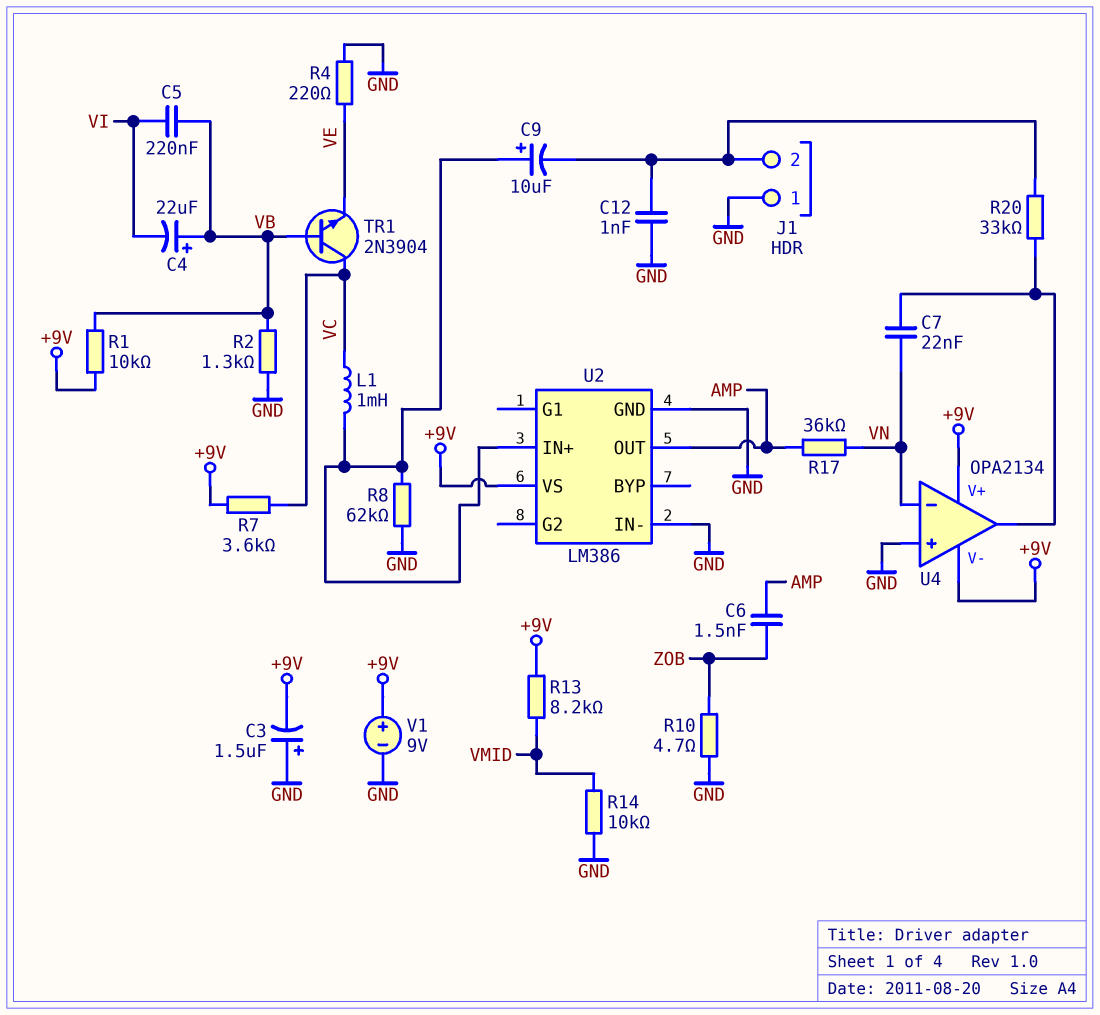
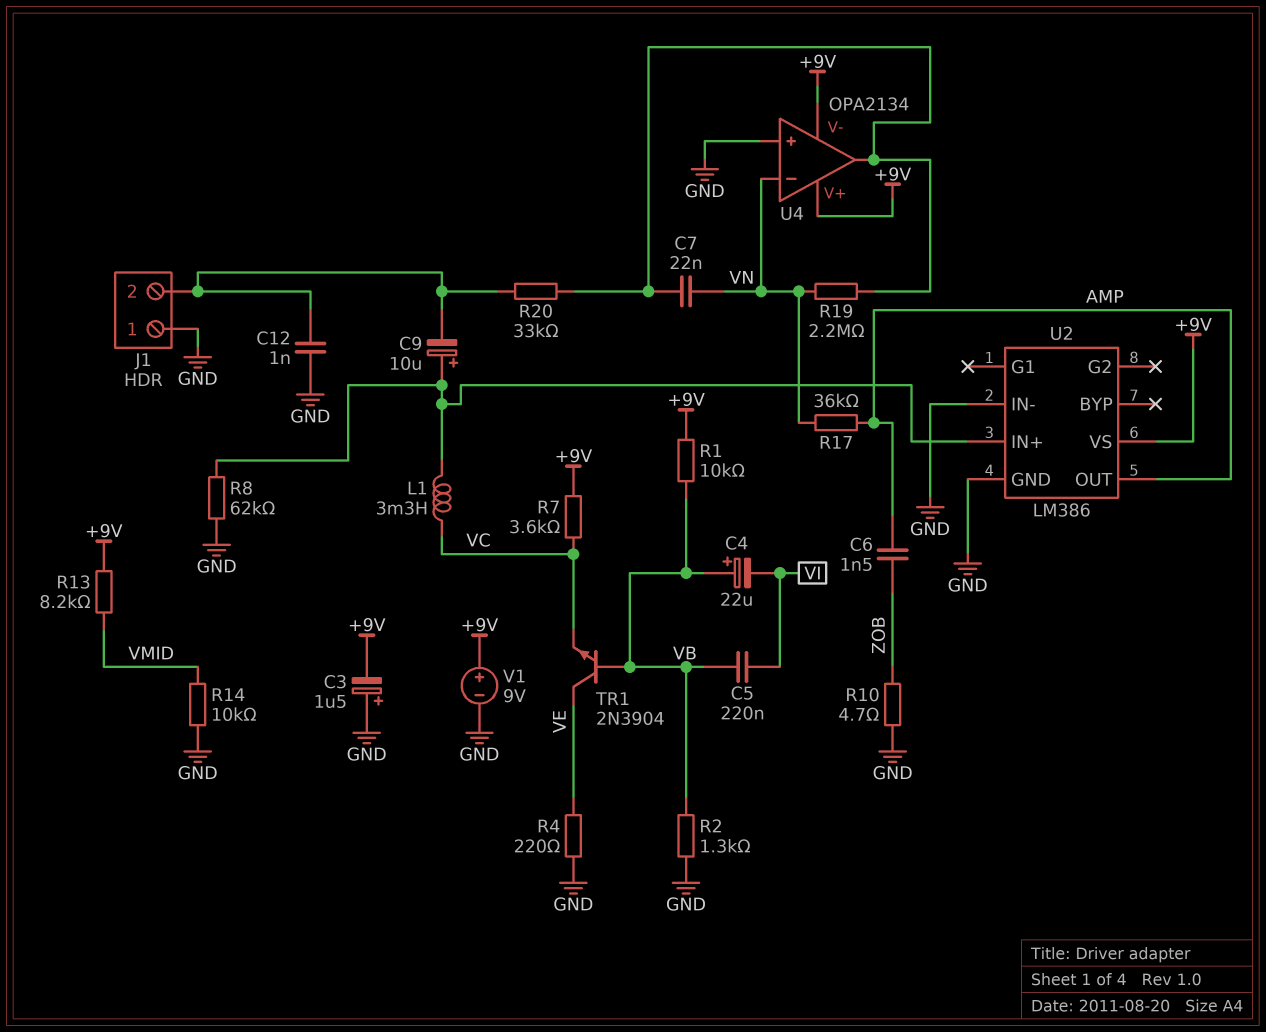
L1: 1mH (U2/IN+, VC) -> 3.3mH (U2/IN+, VC)
R19: none -> 2.2M (U4/out, VN)
TR1: NPN 2N3904 (B VB, C VC, E VE) -> NPN 2N3904 (B VB, C VE, E VC)

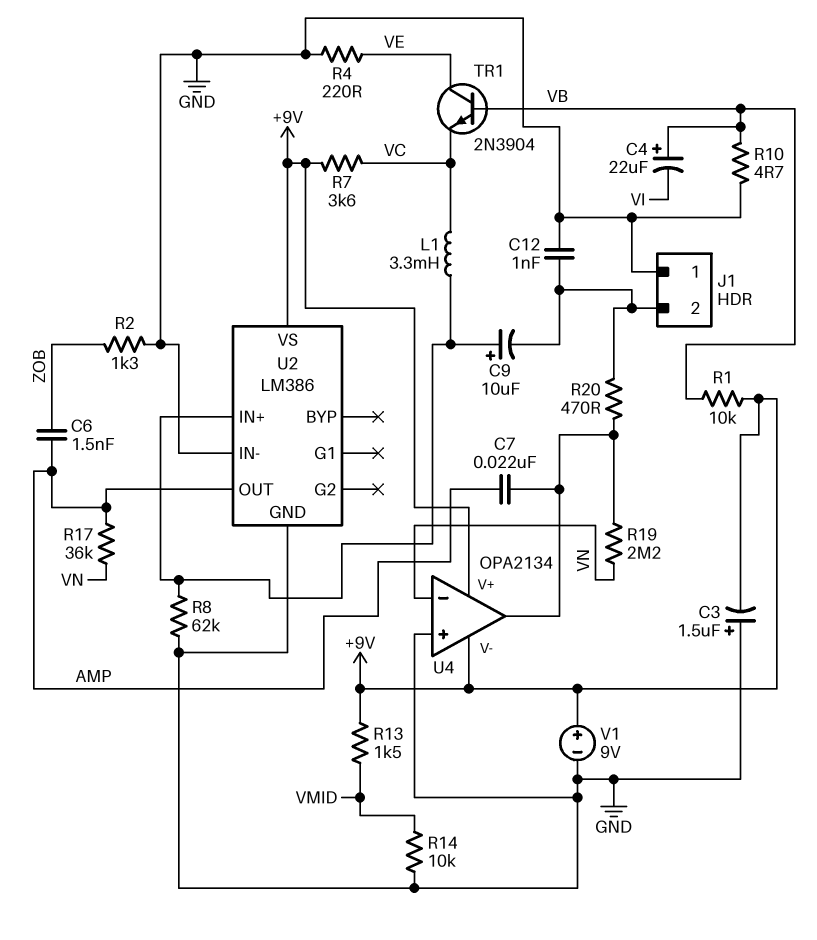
C5: 220nF (VB, VI) -> none
C7: 22nF (U4/out, VN) -> 22nF (AMP, U4/out)
R2: 1.3k (GND, VB) -> 1.3k (GND, ZOB)
R10: 4.7 (GND, ZOB) -> 4.7 (GND, VB)
R13: 8.2k (+9V, VMID) -> 1.5k (+9V, VMID)
R20: 33k (J1/2, U4/out) -> 470 (J1/2, U4/out)

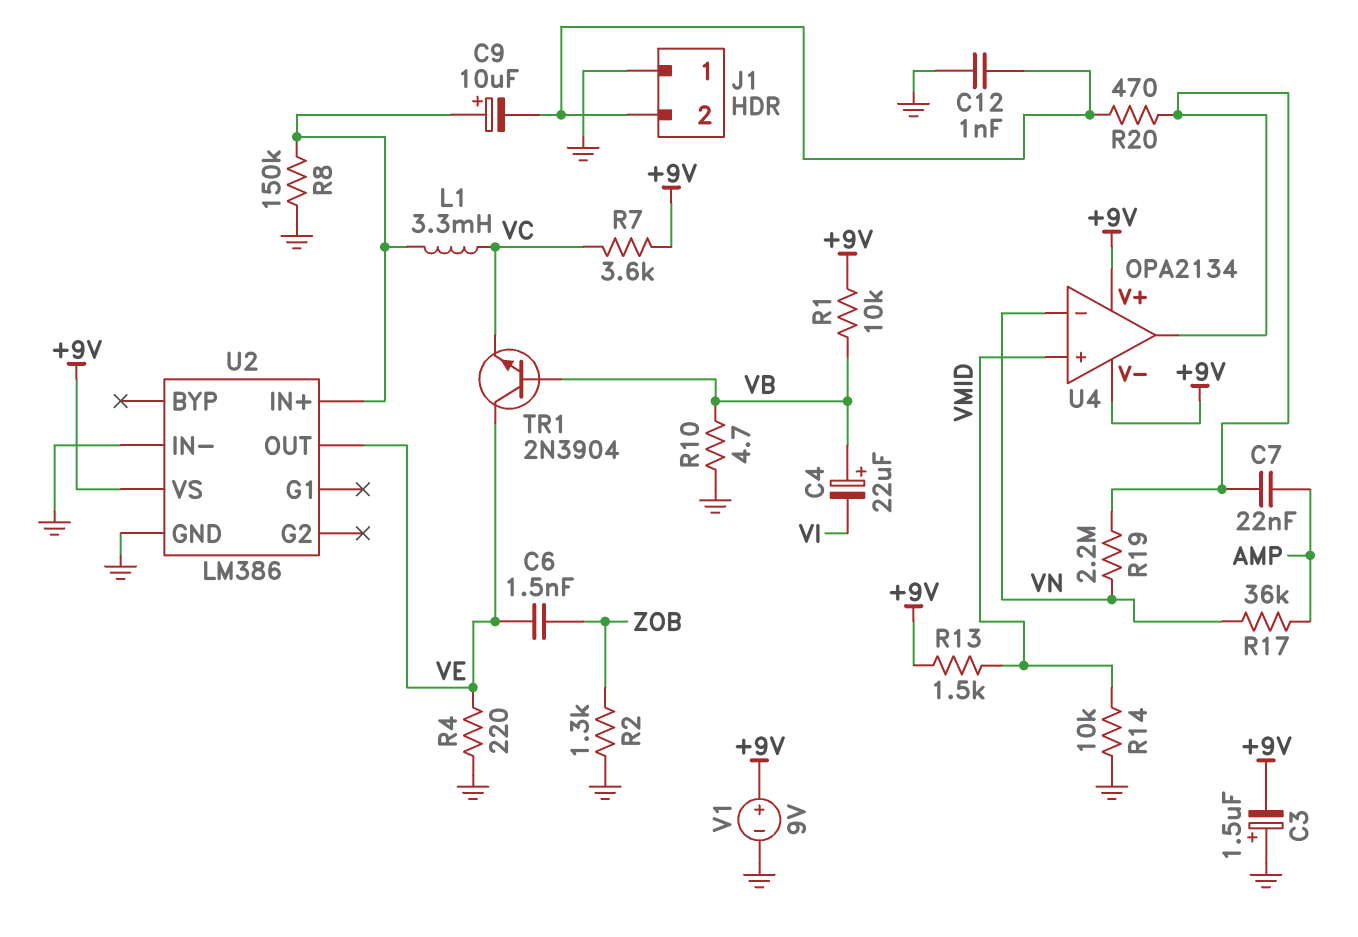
C6: 1.5nF (AMP, ZOB) -> 1.5nF (VE, ZOB)
R8: 62k (GND, U2/IN+) -> 150k (GND, U2/IN+)
U2 pin OUT: AMP -> VE
U4 pin in+: GND -> VMID

